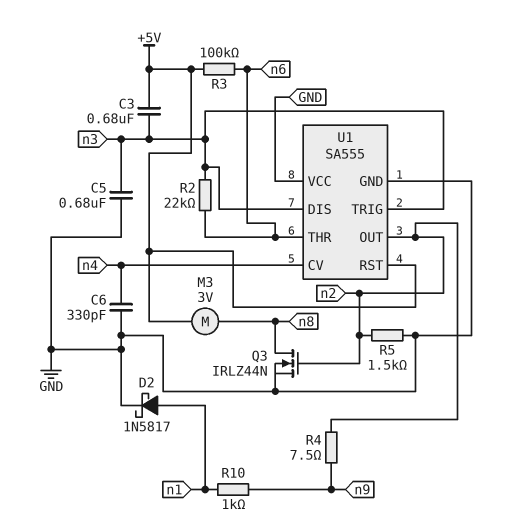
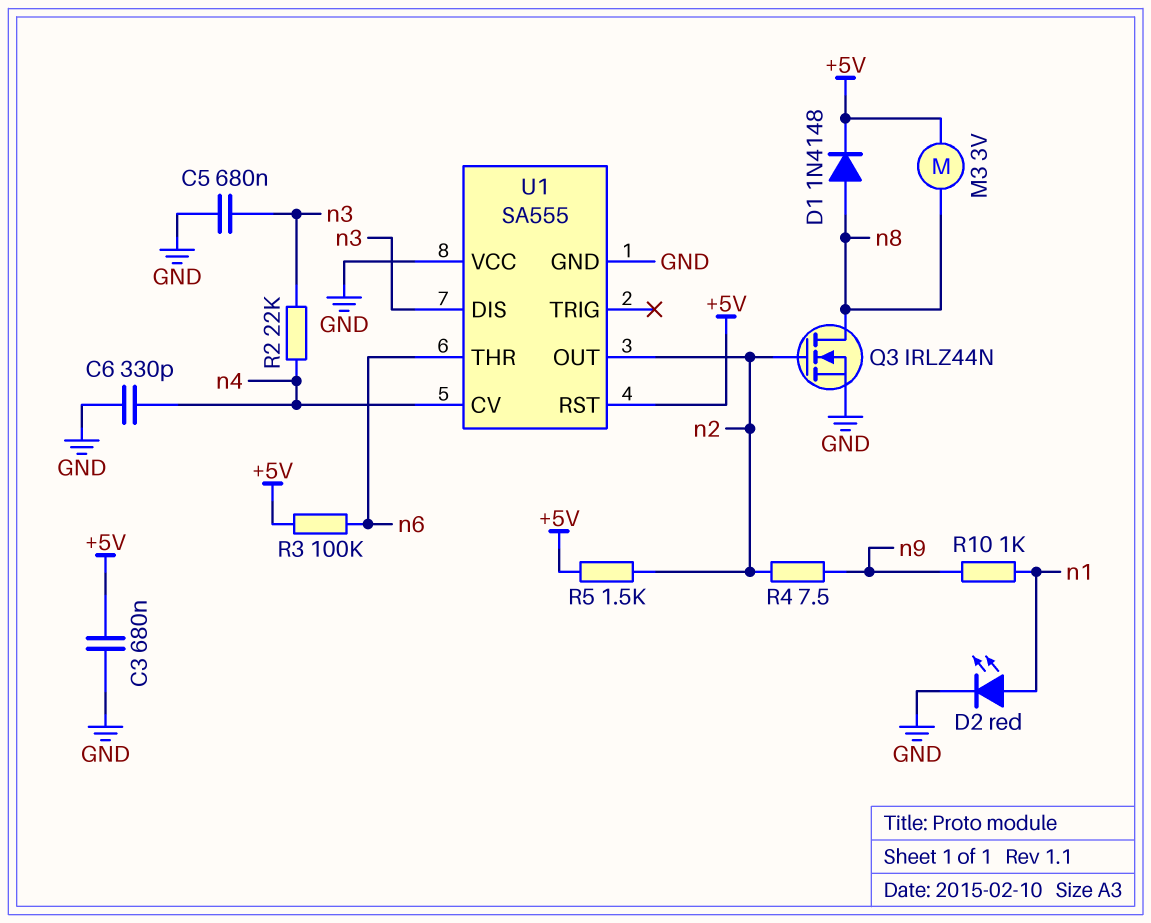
C3: 680nF (+5V, n3) -> 680nF (+5V, GND)
D1: none -> diode 1N4148 (A n8, K +5V)
D2: schottky 1N5817 (A n1, K GND) -> LED red (A n1, K GND)
R2: 22k (n3, n6) -> 22k (n3, n4)
R5: 1.5k (GND, n2) -> 1.5k (+5V, n2)
U1 pin TRIG: n3 -> none

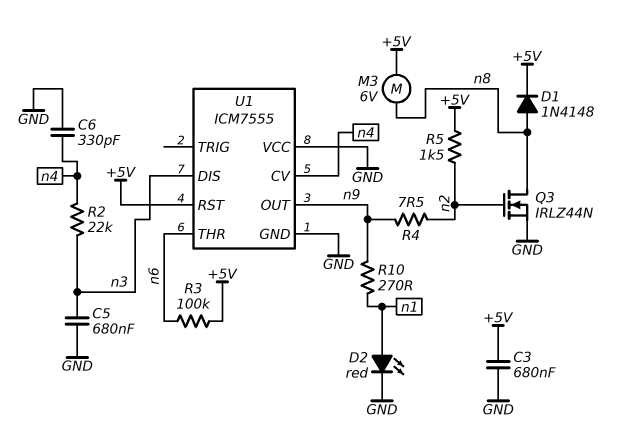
M3: motor 3V (+5V, n8) -> motor 6V (+5V, n8)
R10: 1k (n1, n9) -> 270 (n1, n9)
U1: SA555 -> ICM7555
U1 pin OUT: n2 -> n9

